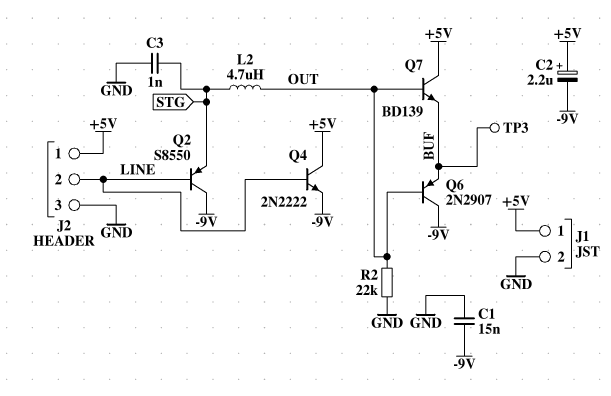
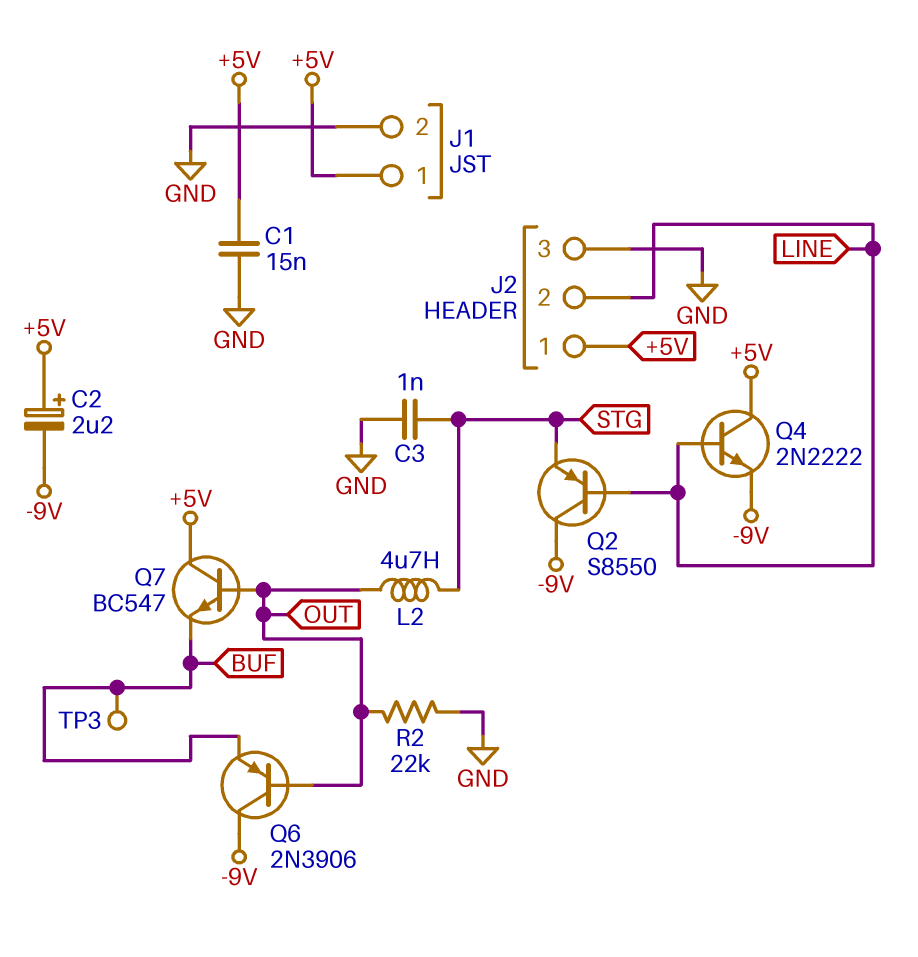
C1: 15nF (-9V, GND) -> 15nF (+5V, GND)
Q6: PNP 2N2907 (B OUT, C -9V, E BUF) -> PNP 2N3906 (B OUT, C -9V, E BUF)
Q7: NPN BD139 (B OUT, C +5V, E BUF) -> NPN BC547 (B OUT, C +5V, E BUF)

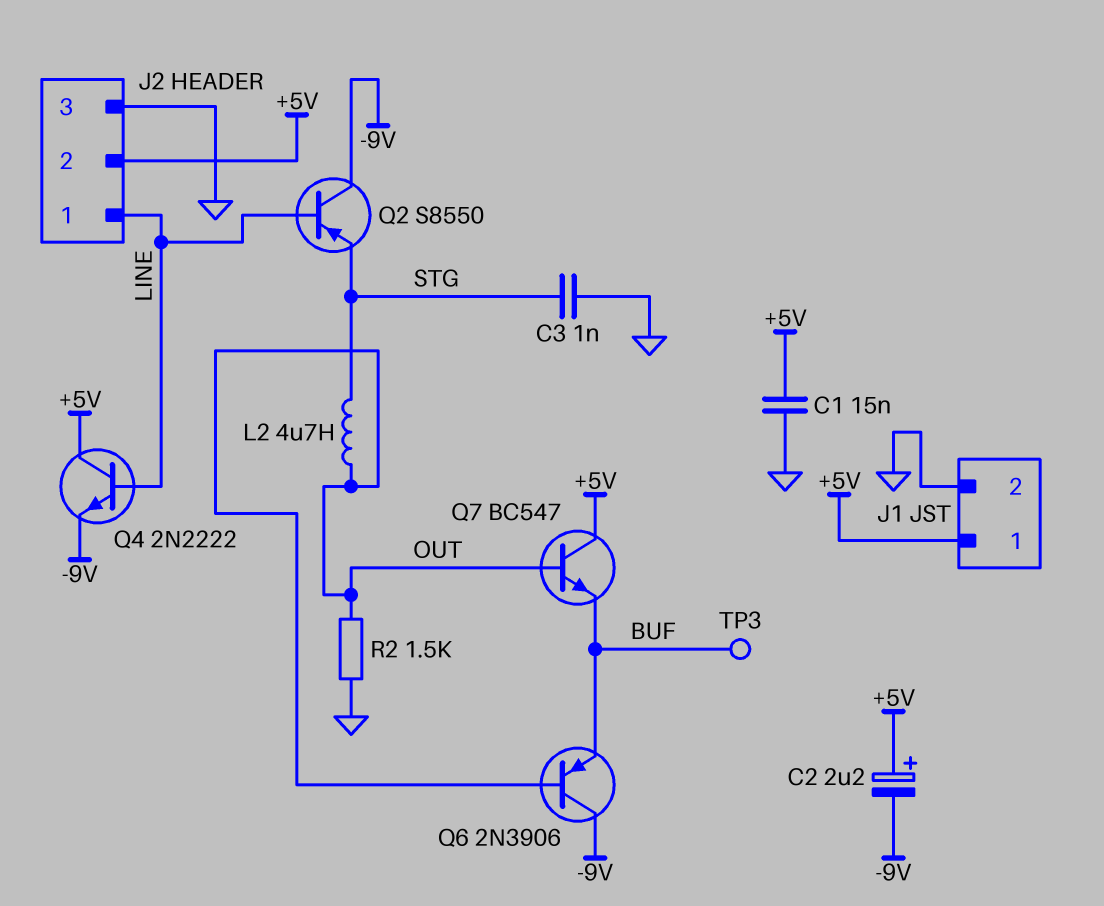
J2 pin 1: +5V -> LINE
J2 pin 2: LINE -> +5V
R2: 22k (GND, OUT) -> 1.5k (GND, OUT)

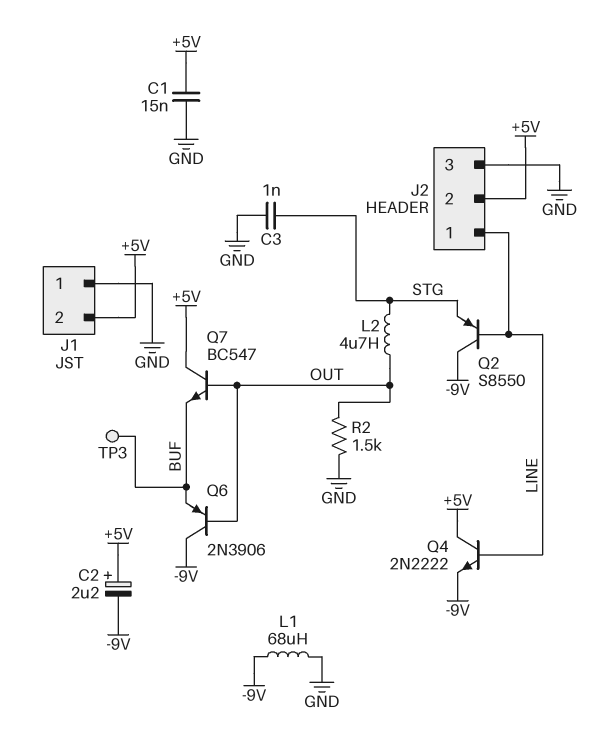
J1 pin 1: +5V -> GND
J1 pin 2: GND -> +5V
L1: none -> 68uH (-9V, GND)

